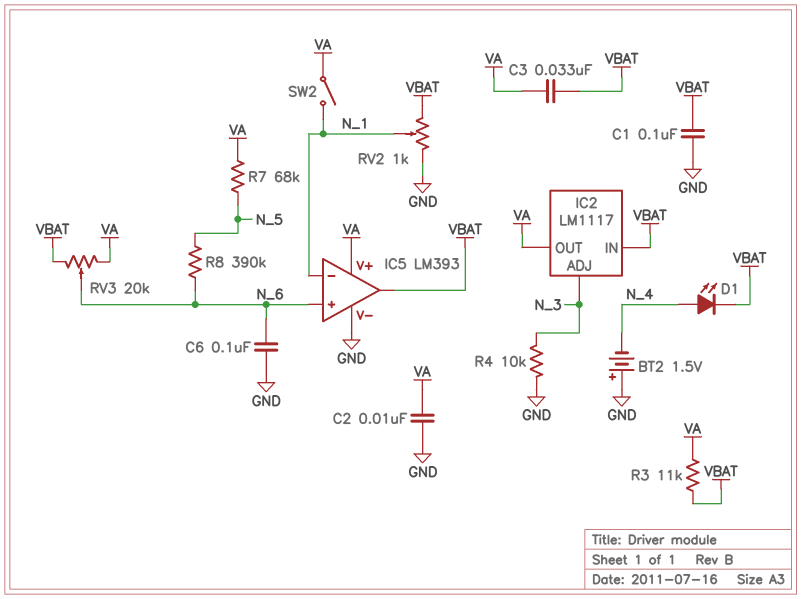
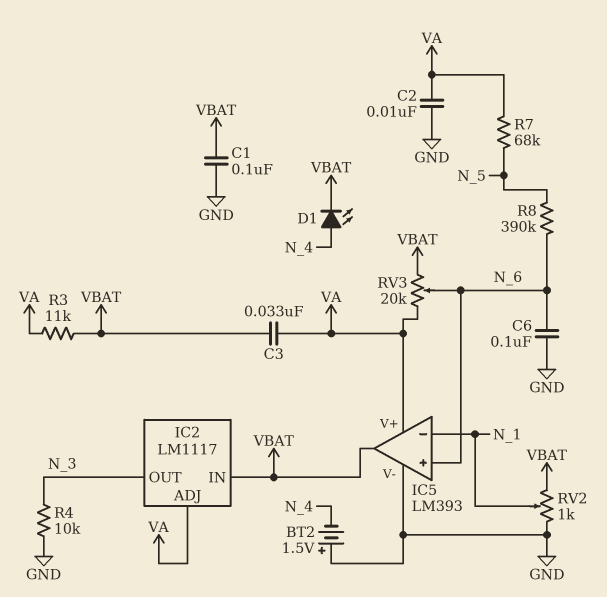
IC2 pin ADJ: N_3 -> VA
IC2 pin OUT: VA -> N_3
SW2: switch (N_1, VA) -> none

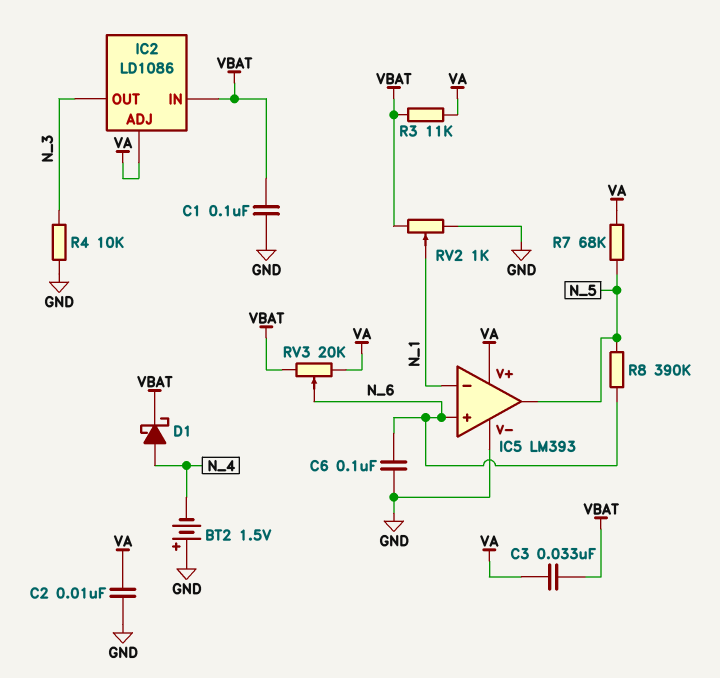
D1: LED (A N_4, K VBAT) -> schottky (A N_4, K VBAT)
IC2: LM1117 -> LD1086
IC5 pin out: VBAT -> N_5

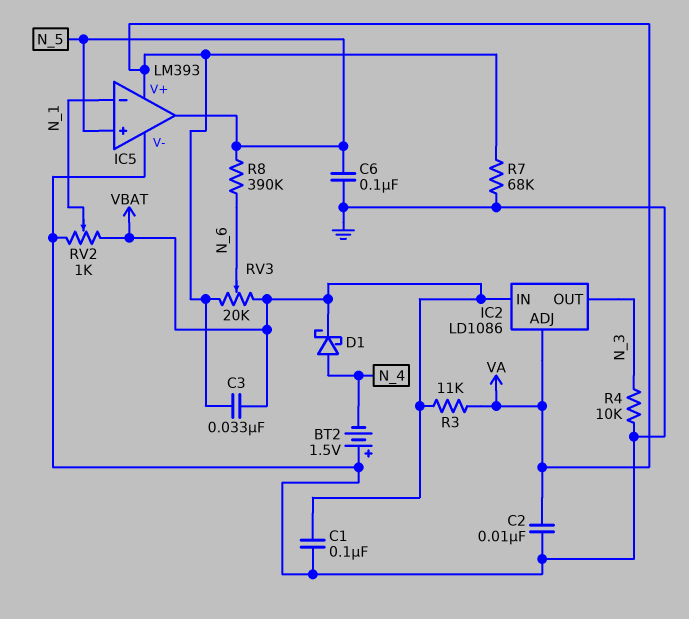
C6: 100nF (GND, N_6) -> 100nF (GND, N_5)
IC5 pin in+: N_6 -> N_5
R7: 68k (N_5, VA) -> 68k (GND, VA)

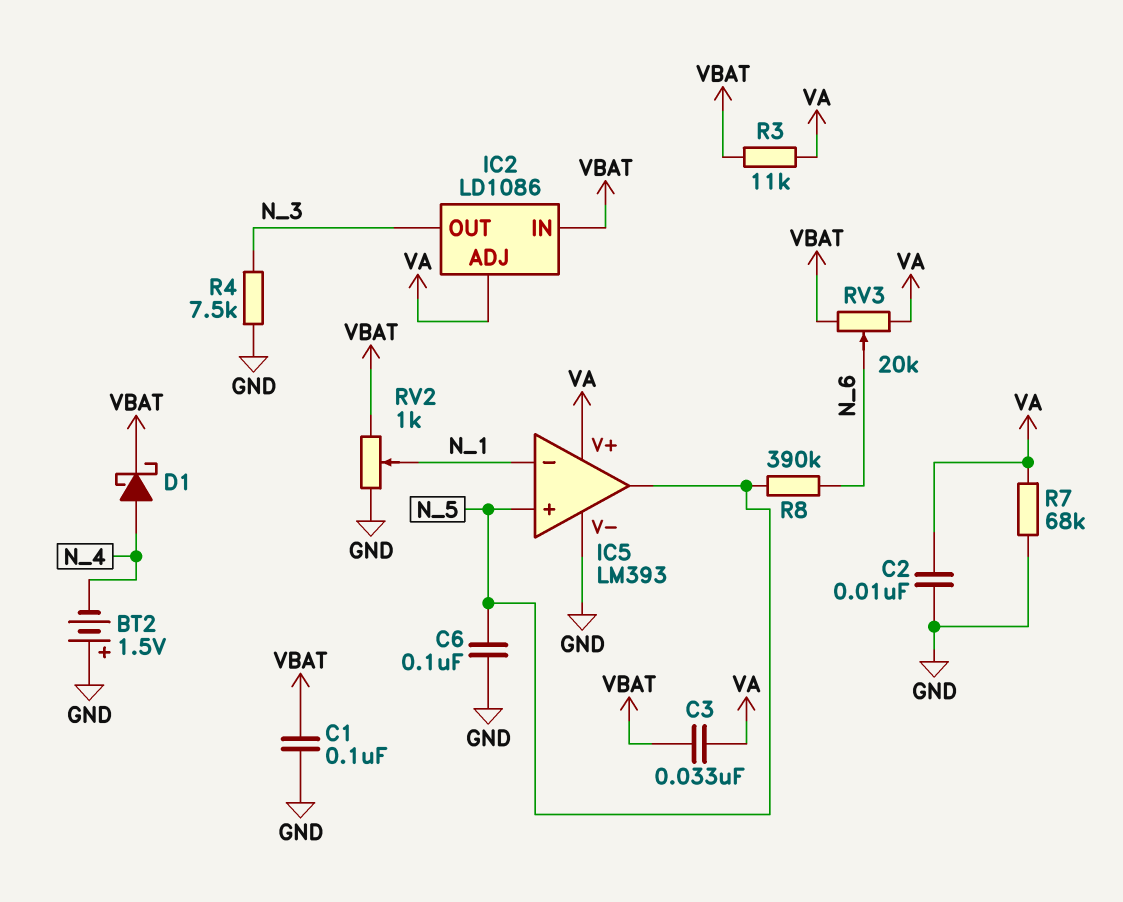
R4: 10k (GND, N_3) -> 7.5k (GND, N_3)

